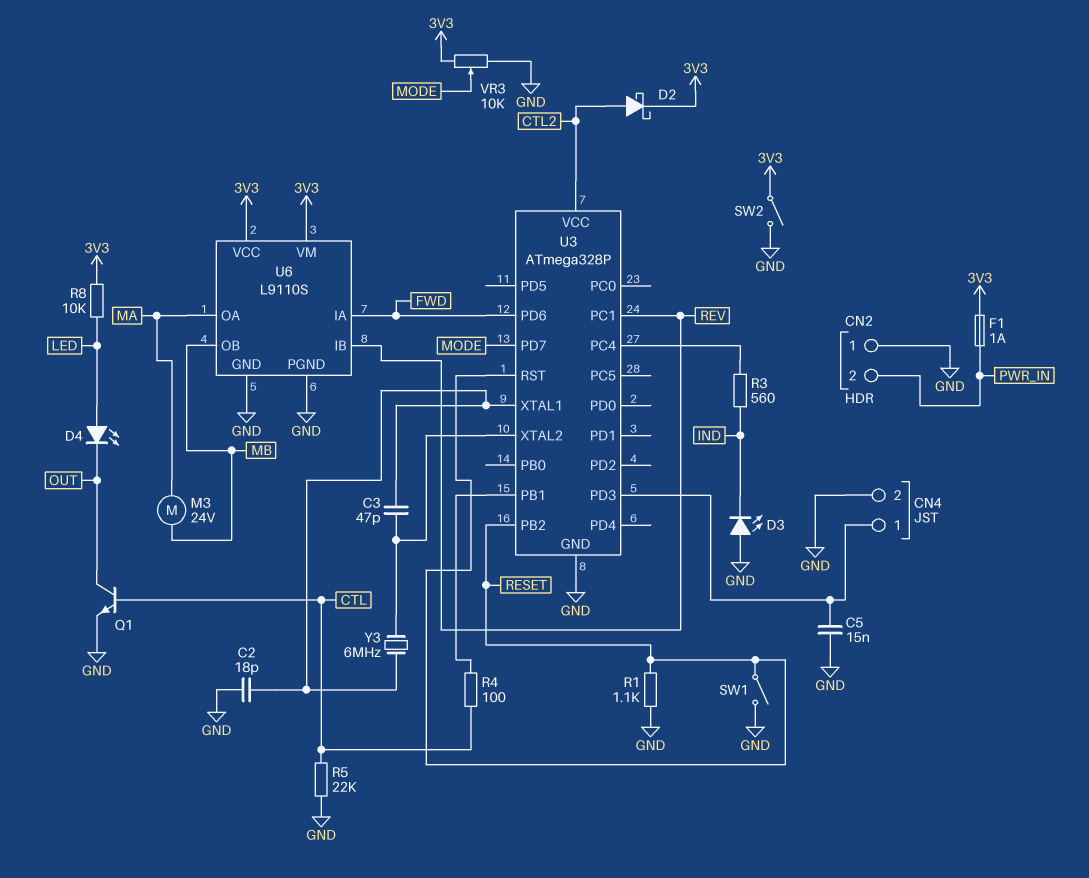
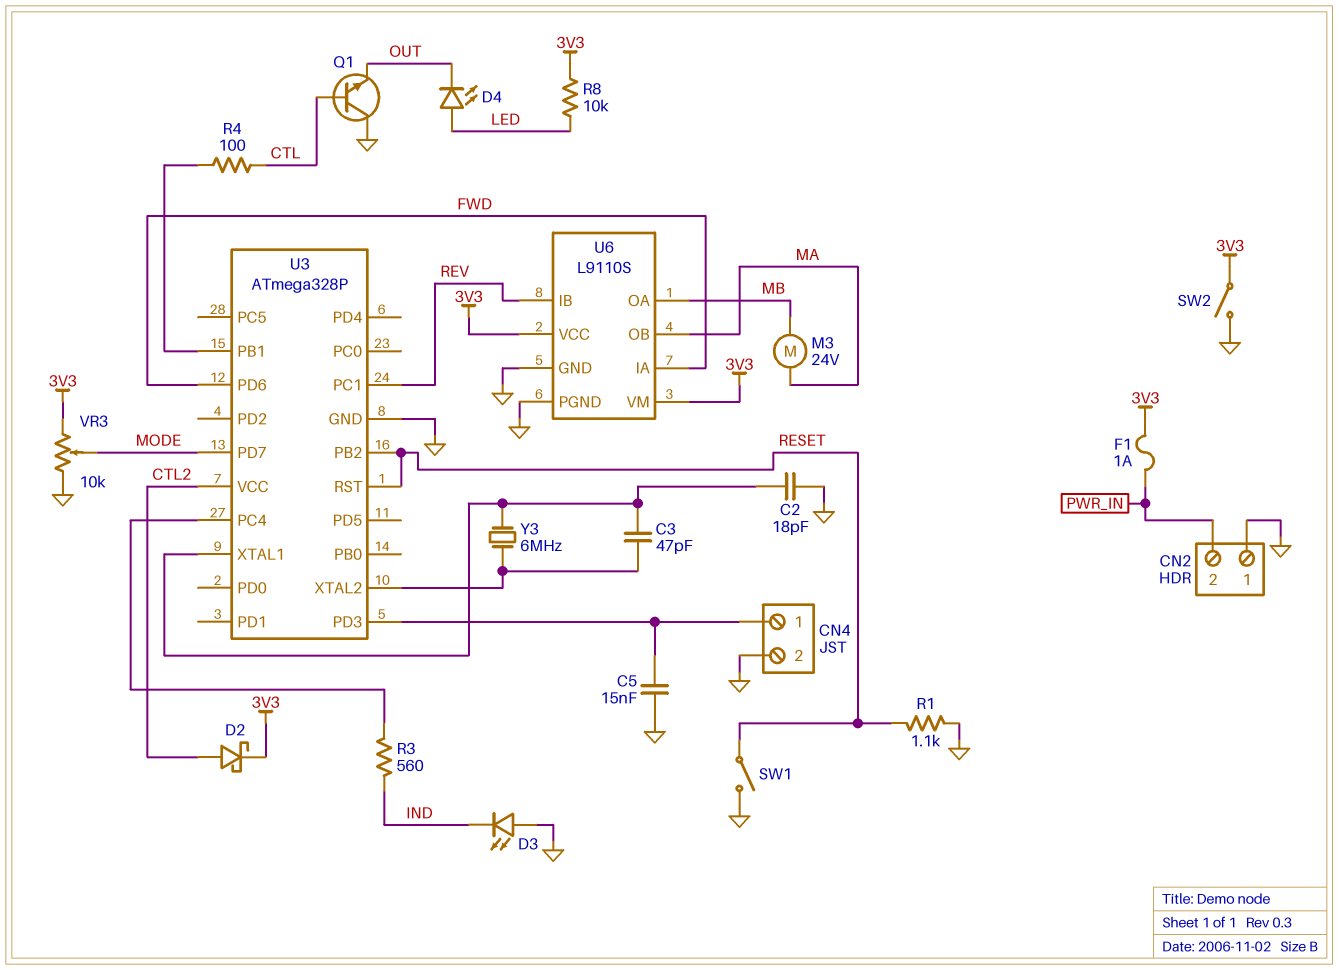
Q1: NPN (B CTL, C OUT, E GND) -> NPN (B CTL, C GND, E OUT)
R5: 22k (CTL, GND) -> none
U6 pin OA: MA -> MB
U6 pin OB: MB -> MA

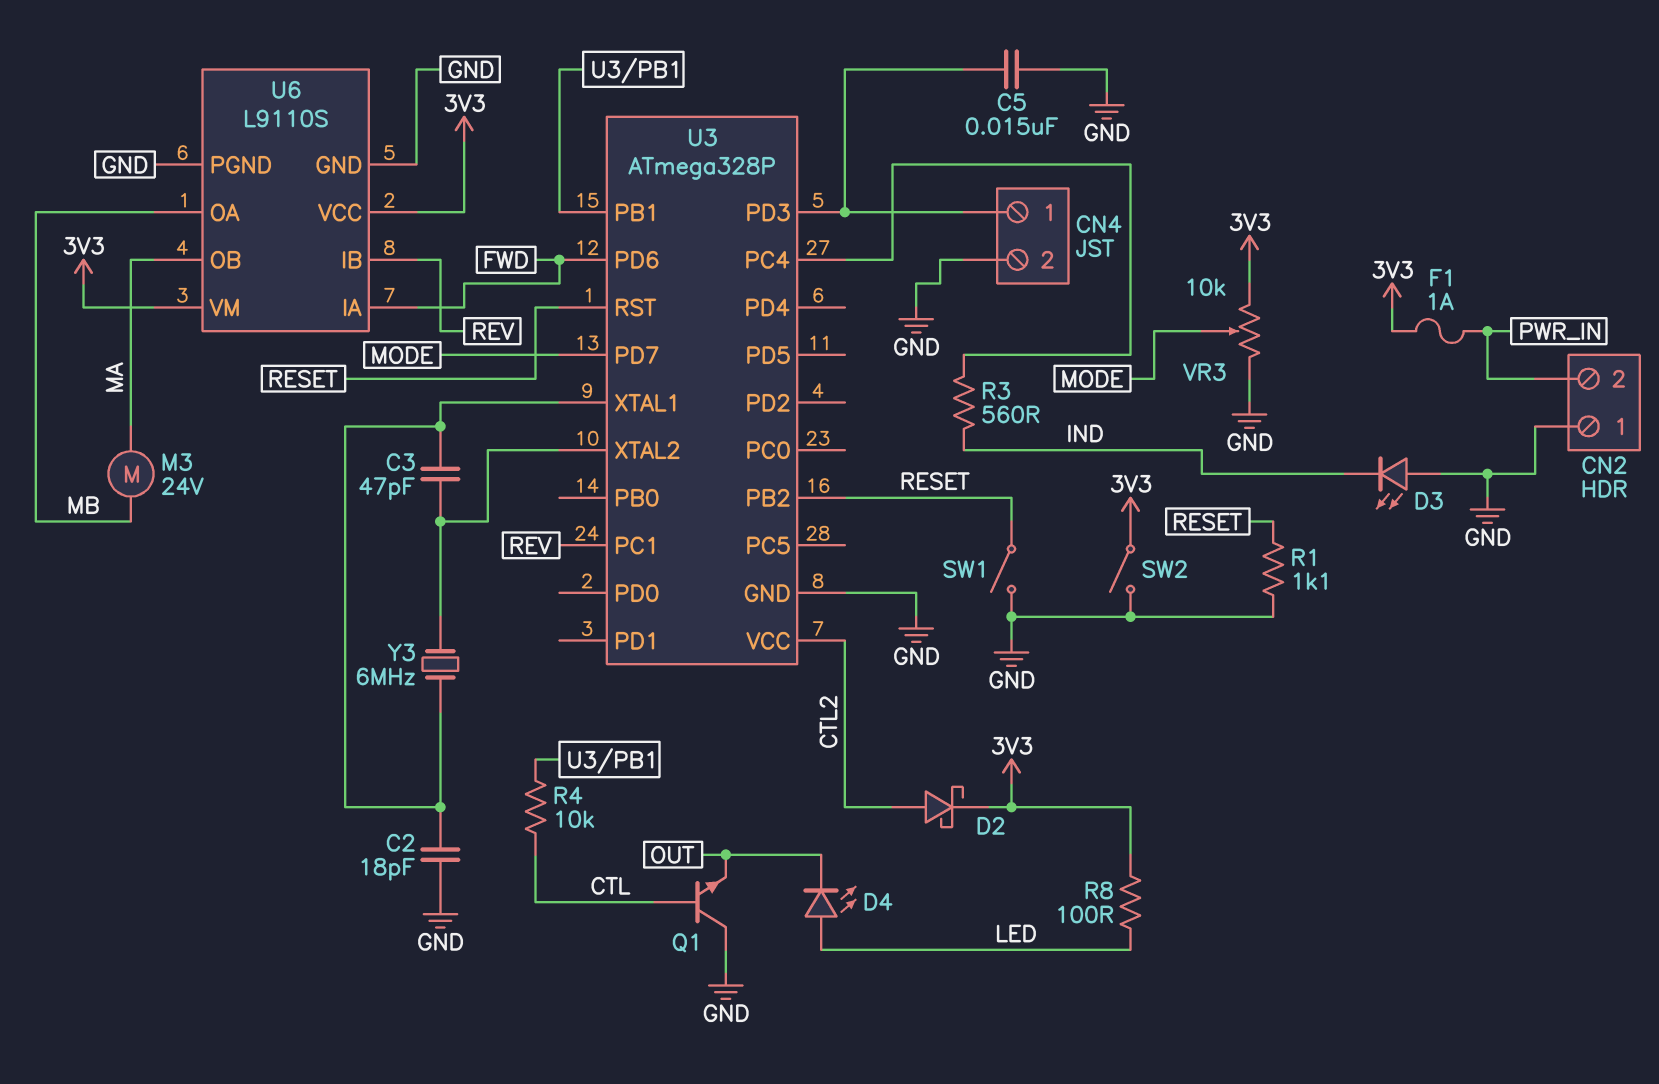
R4: 100 (CTL, U3/PB1) -> 10k (CTL, U3/PB1)
R8: 10k (3V3, LED) -> 100 (3V3, LED)

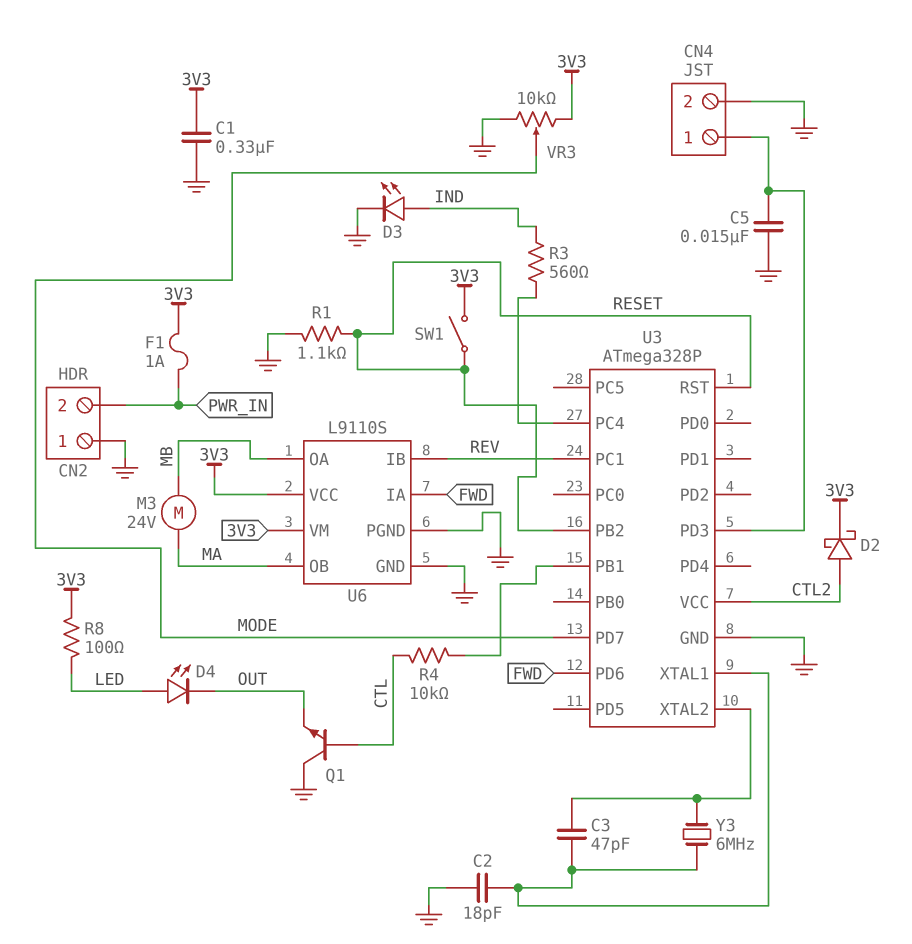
C1: none -> 330nF (3V3, GND)
D3: LED (A GND, K IND) -> LED (A IND, K GND)
SW1: switch (GND, RESET) -> switch (3V3, RESET)
SW2: switch (3V3, GND) -> none

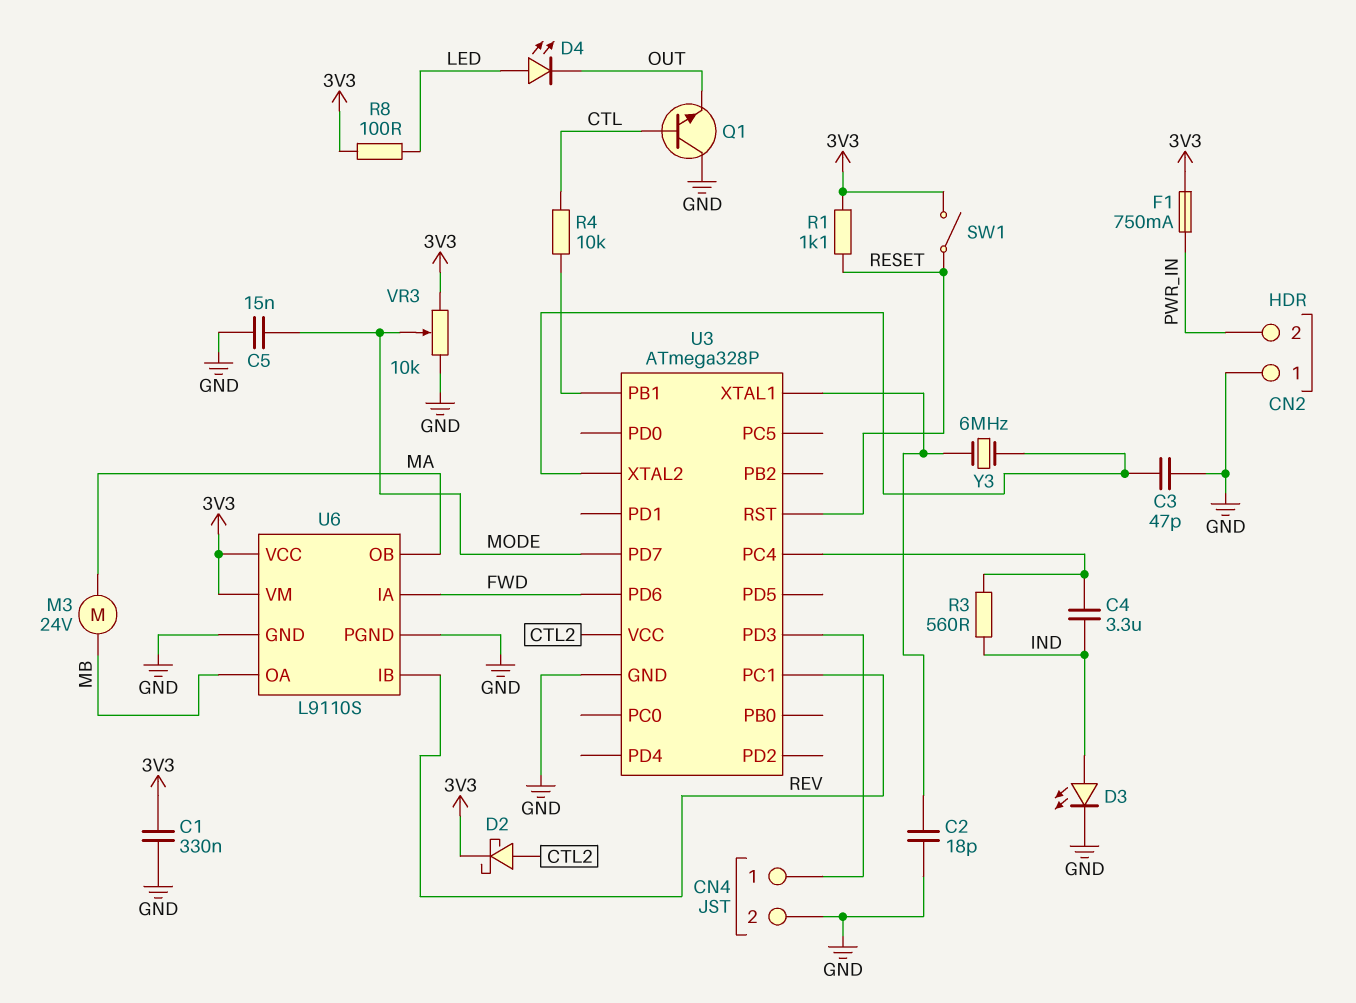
C3: 47pF (U3/XTAL1, U3/XTAL2) -> 47pF (GND, U3/XTAL2)
C4: none -> 3.3uF (IND, U3/PC4)
C5: 15nF (CN4/1, GND) -> 15nF (GND, MODE)
F1: 1A (3V3, PWR_IN) -> 750mA (3V3, PWR_IN)
R1: 1.1k (GND, RESET) -> 1.1k (3V3, RESET)
U3 pin PB2: RESET -> none

